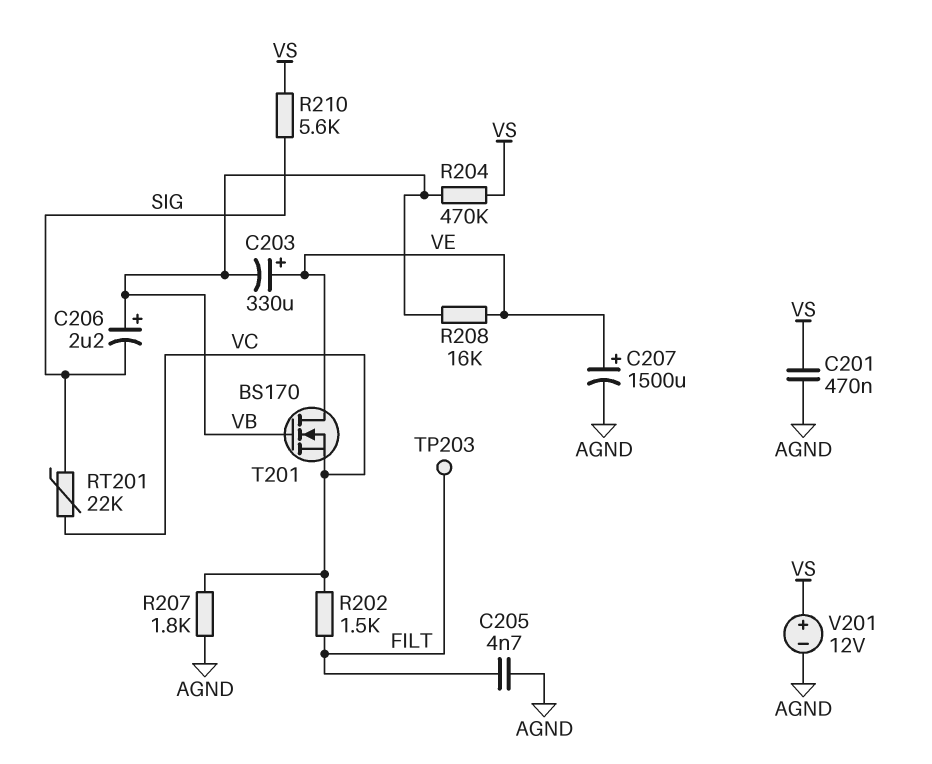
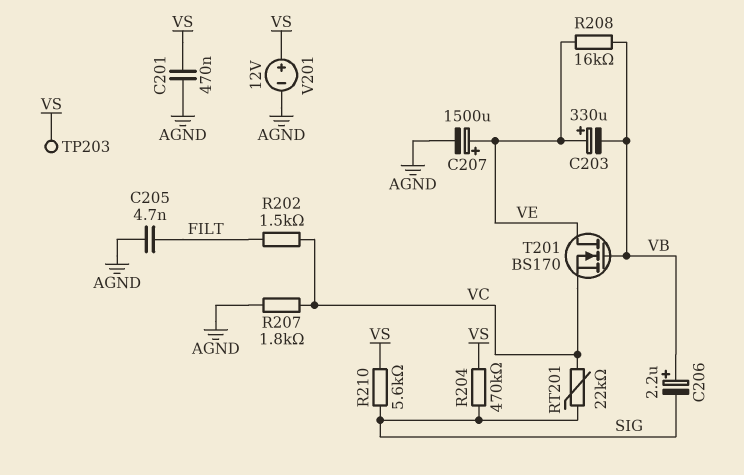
R204: 470k (VB, VS) -> 470k (SIG, VS)
TP203: test point (FILT) -> test point (VS)

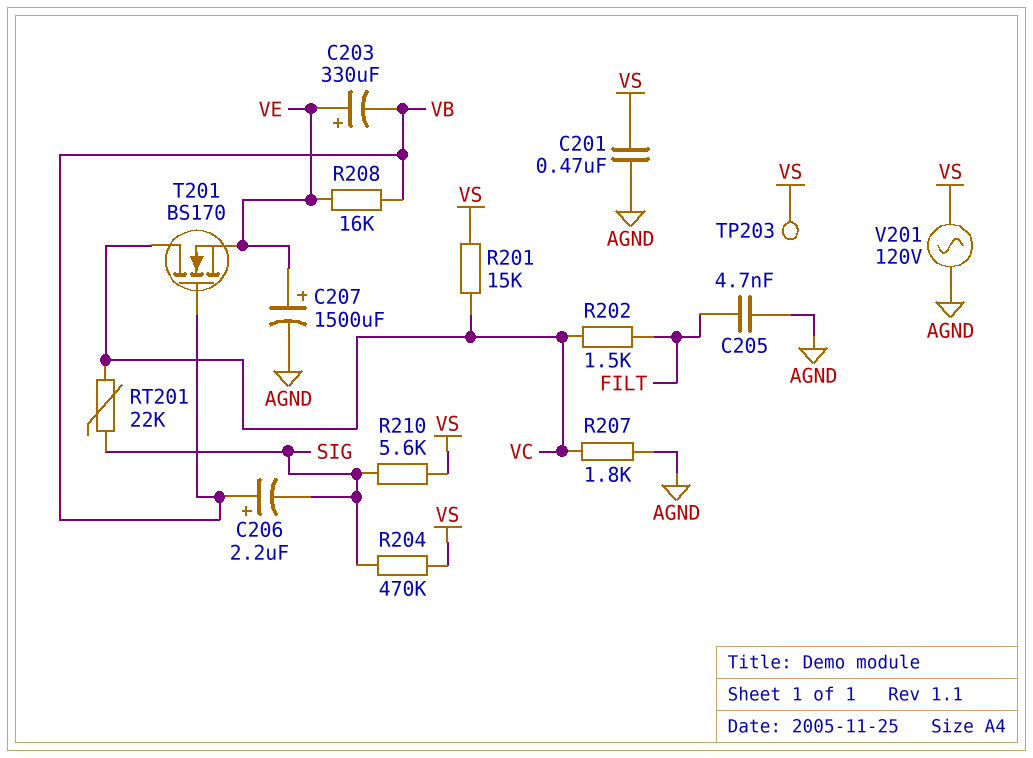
R201: none -> 15k (VC, VS)
T201: NMOS BS170 (G VB, D VE, S VC) -> NMOS BS170 (G VB, D VC, S VE)
V201: 12V (plus VS, minus AGND) -> AC 120V (AGND, VS)

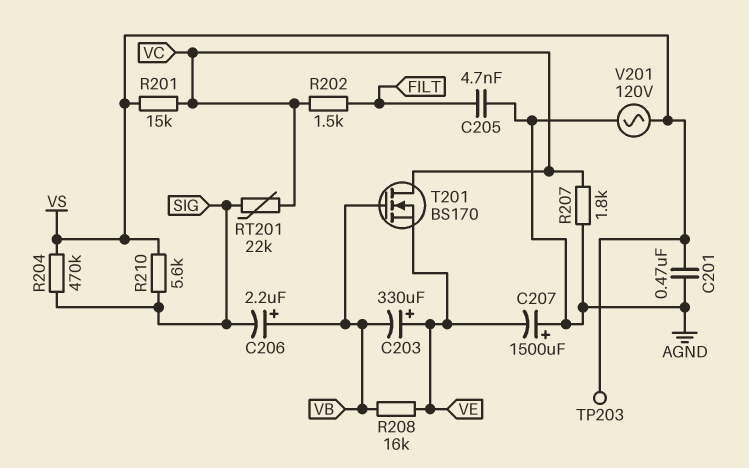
C207: 1500uF (plus VE, minus AGND) -> 1500uF (plus AGND, minus VE)

